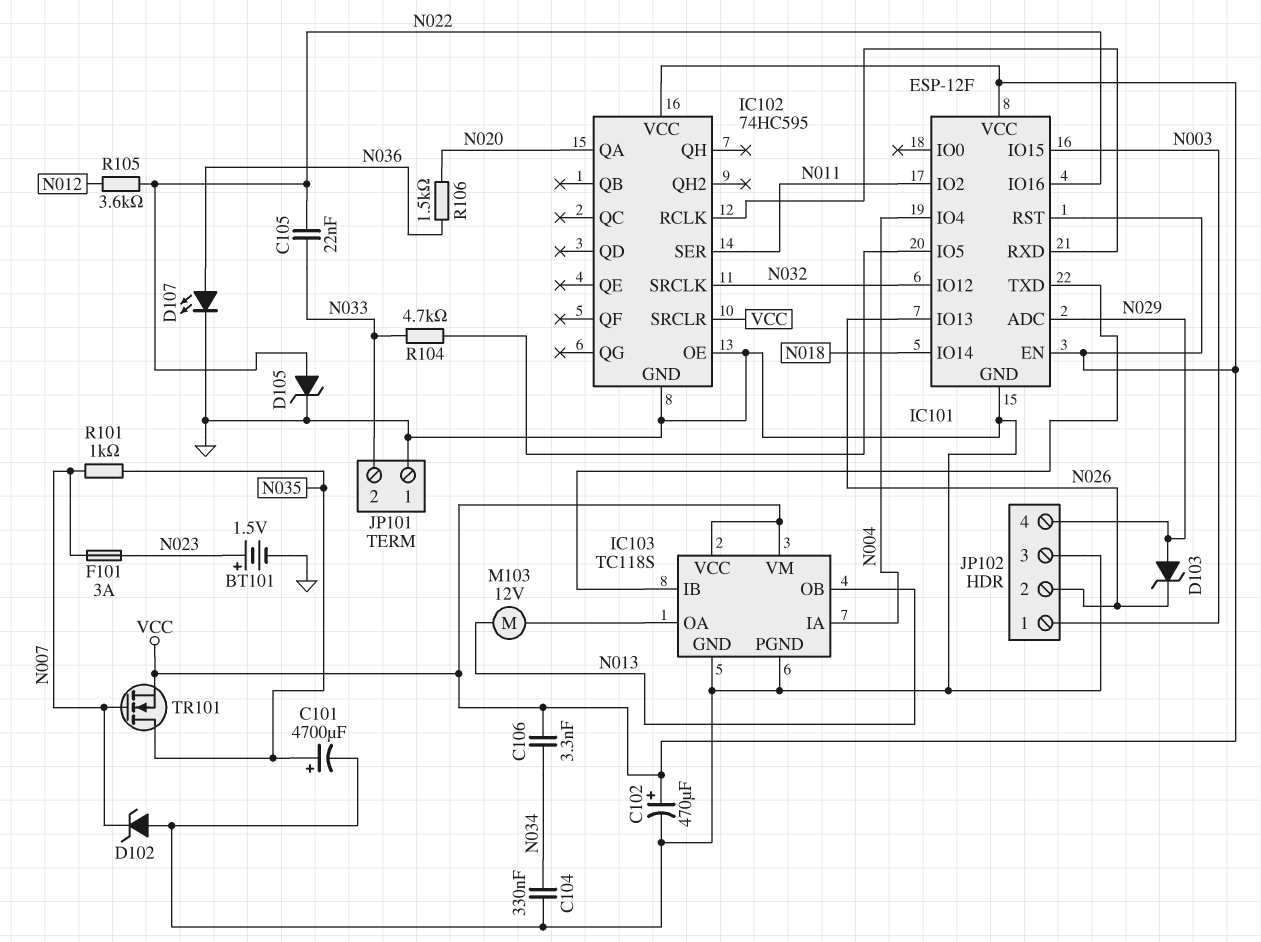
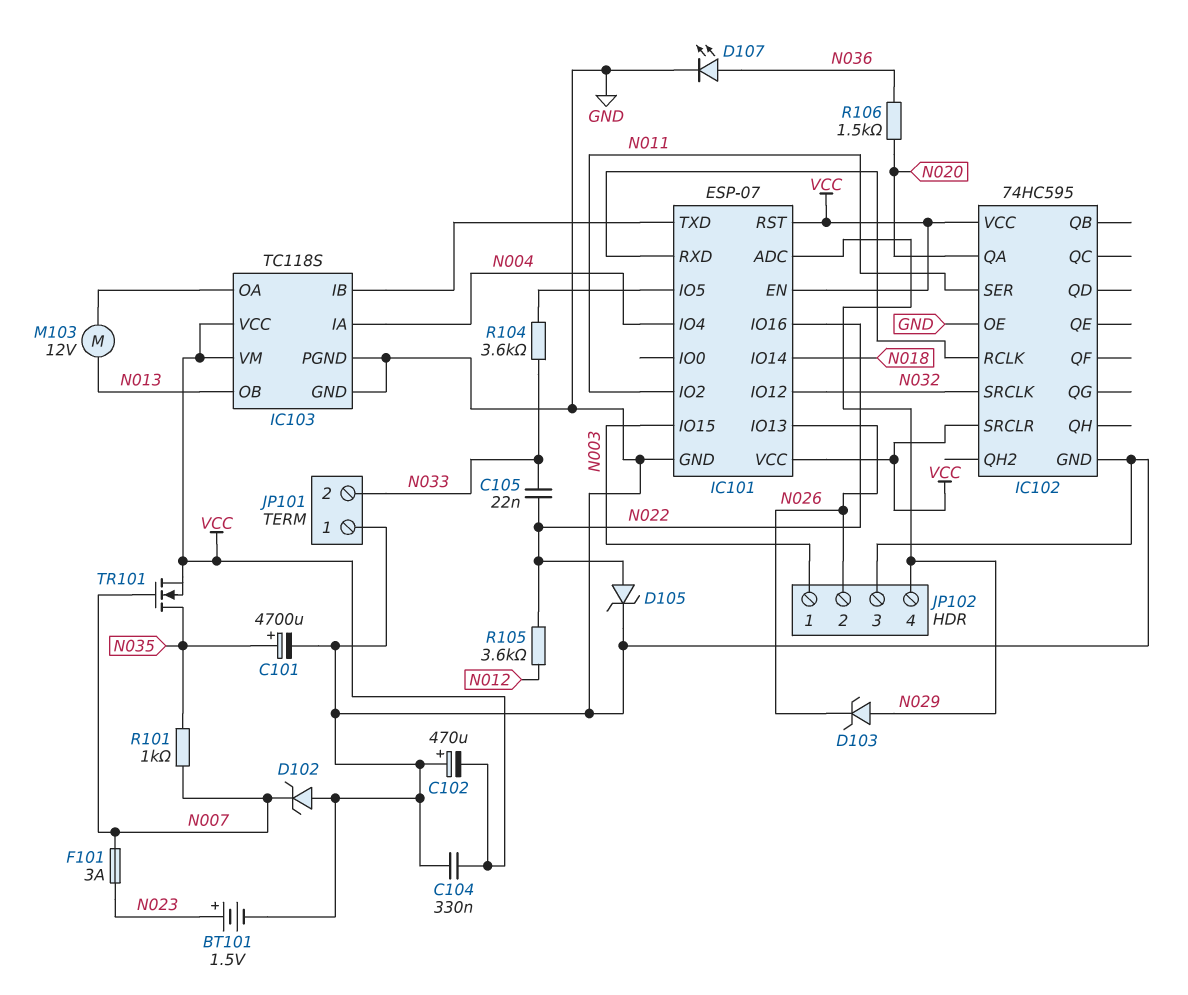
C102: 470uF (plus VCC, minus GND) -> 470uF (plus GND, minus VCC)
C104: 330nF (GND, N034) -> 330nF (GND, VCC)
C106: 3.3nF (N034, VCC) -> none
IC101: ESP-12F -> ESP-07
R104: 4.7k (IC101/IO5, N033) -> 3.6k (IC101/IO5, N033)

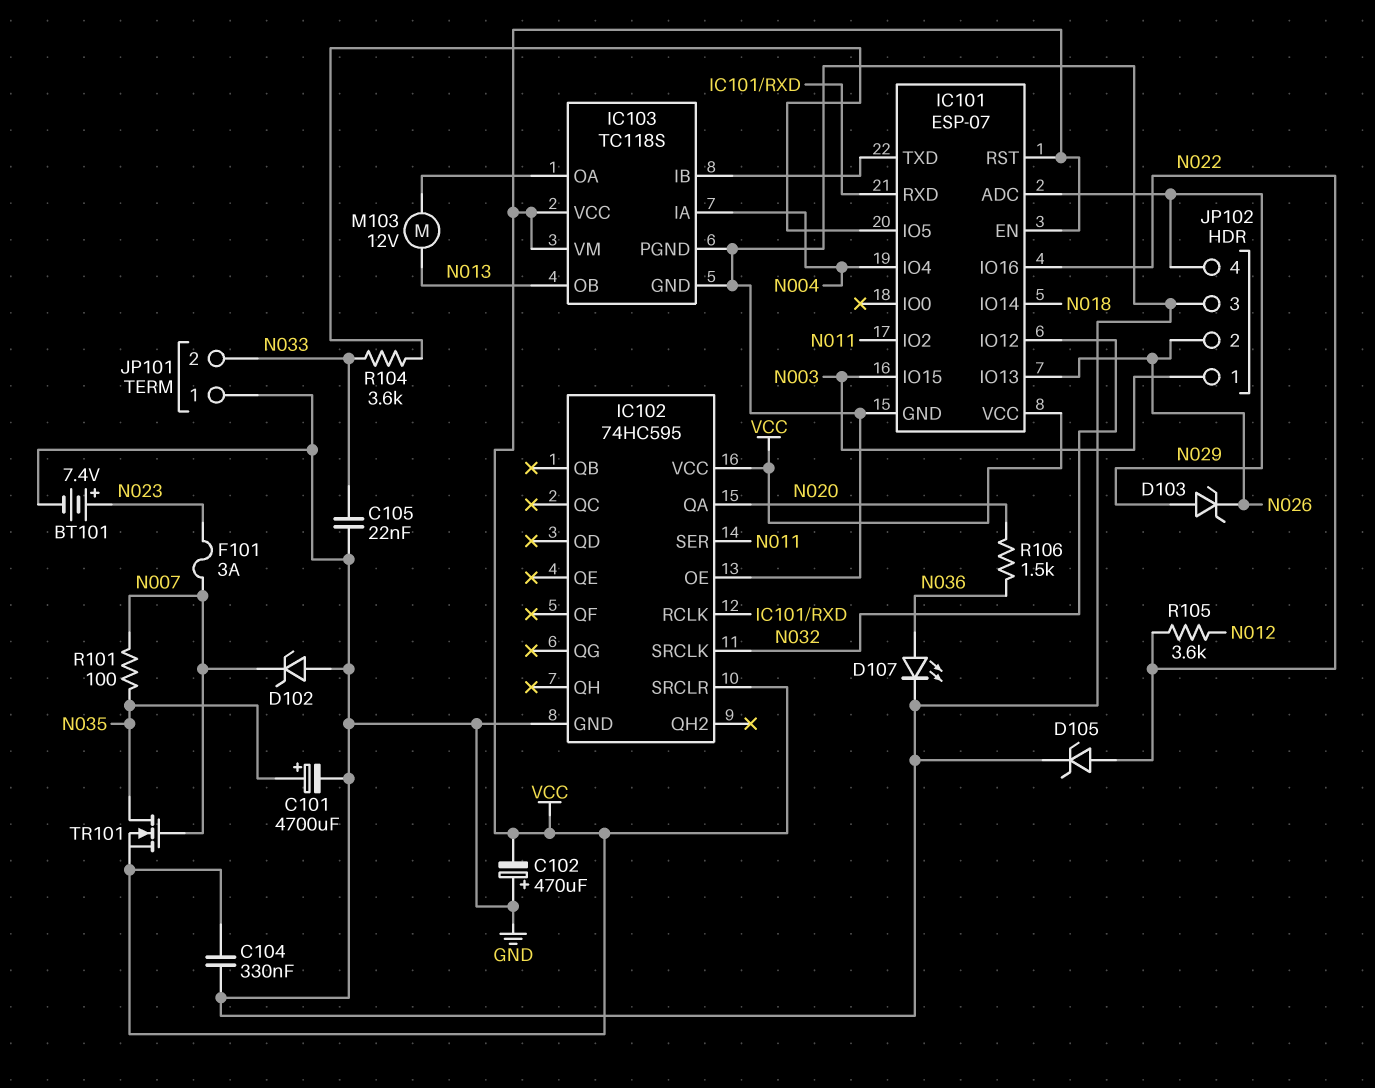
BT101: 1.5V (plus N023, minus GND) -> 7.4V (plus N023, minus GND)
C105: 22nF (N022, N033) -> 22nF (GND, N033)
R101: 1k (N007, N035) -> 100 (N007, N035)

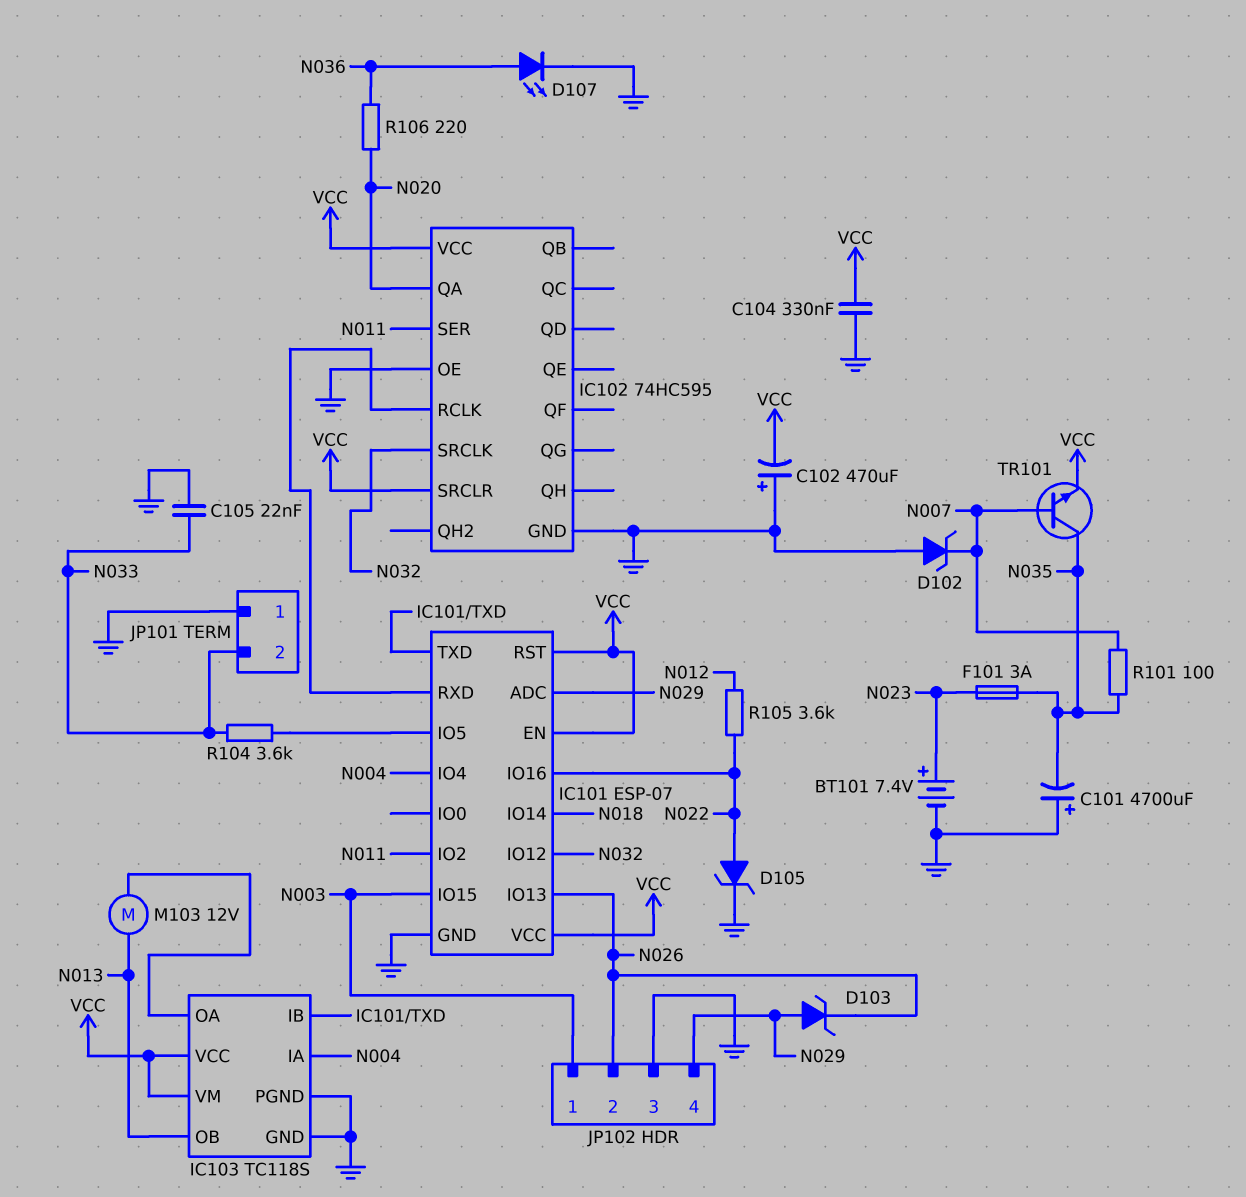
C101: 4700uF (plus N035, minus GND) -> 4700uF (plus GND, minus N035)
F101: 3A (N007, N023) -> 3A (N023, N035)
R106: 1.5k (N020, N036) -> 220 (N020, N036)
TR101: NMOS (G N007, D N035, S VCC) -> NPN (B N007, C N035, E VCC)

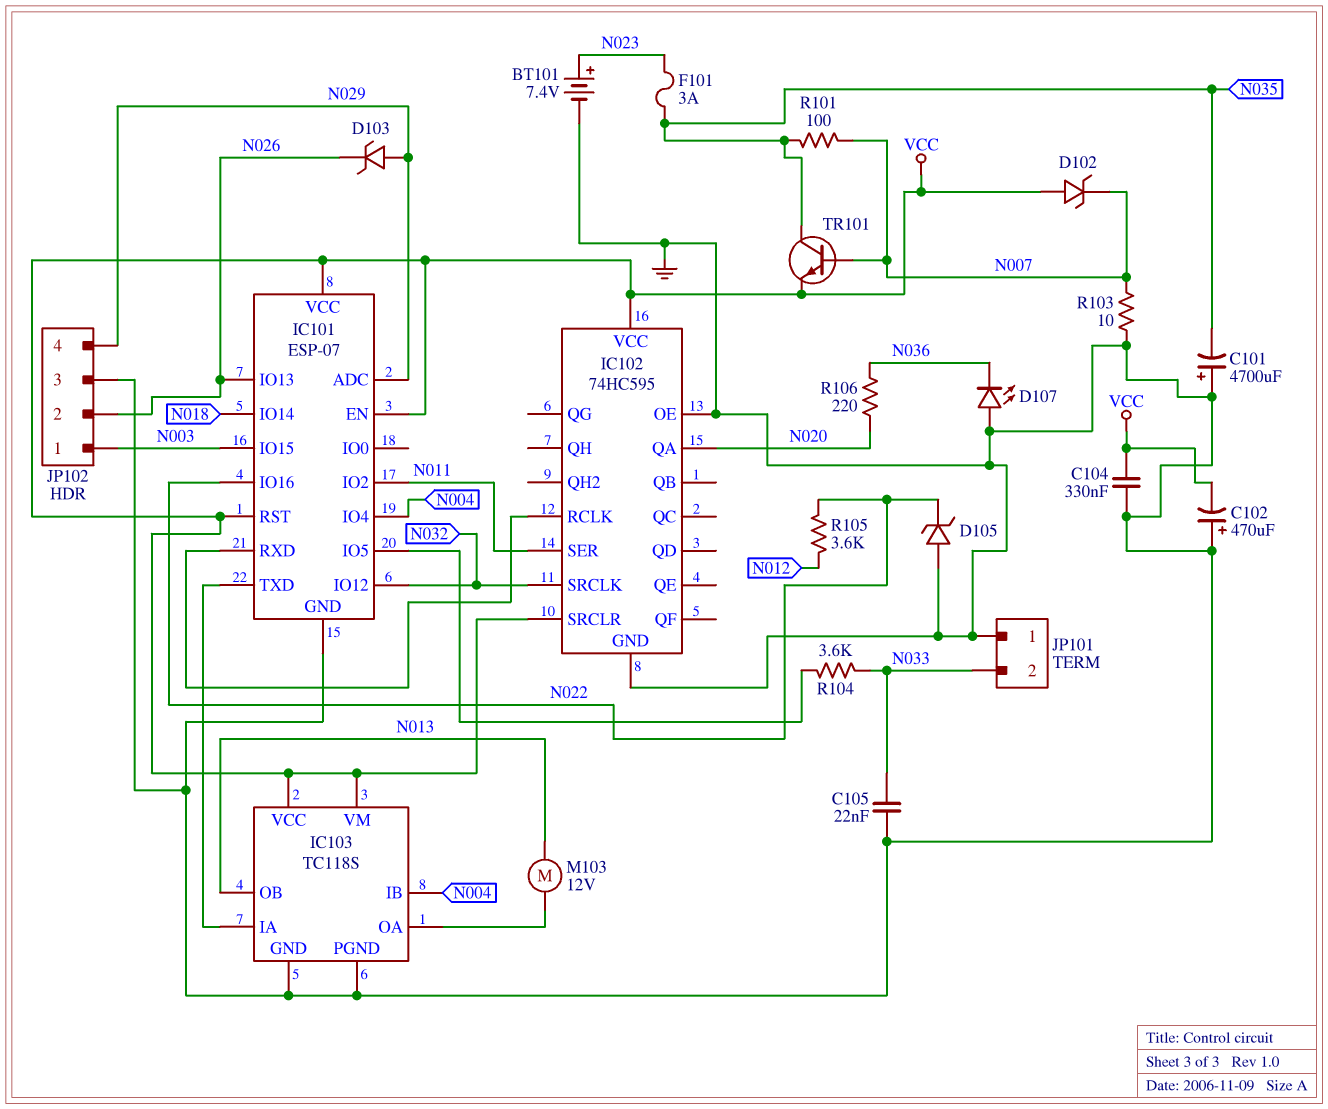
D102: zener (A GND, K N007) -> zener (A VCC, K N007)
D105: zener (A N022, K GND) -> zener (A GND, K N022)
D107: LED (A N036, K GND) -> LED (A GND, K N036)
IC103 pin IA: N004 -> IC101/TXD
IC103 pin IB: IC101/TXD -> N004
R103: none -> 10 (GND, N007)

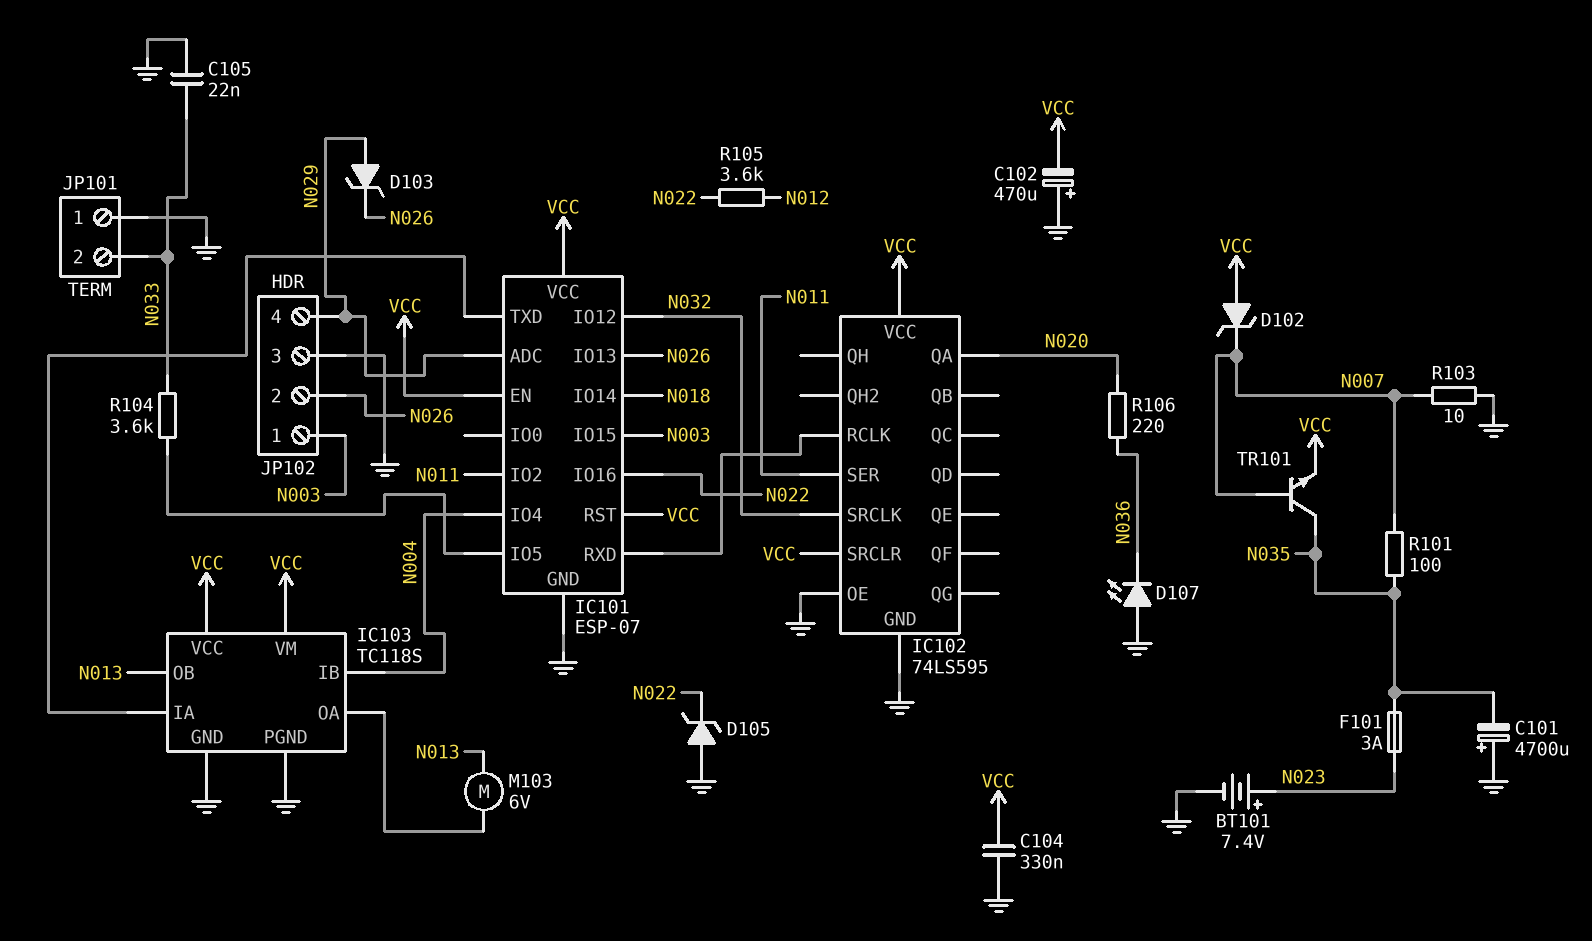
IC102: 74HC595 -> 74LS595
M103: motor 12V (IC103/OA, N013) -> motor 6V (IC103/OA, N013)

